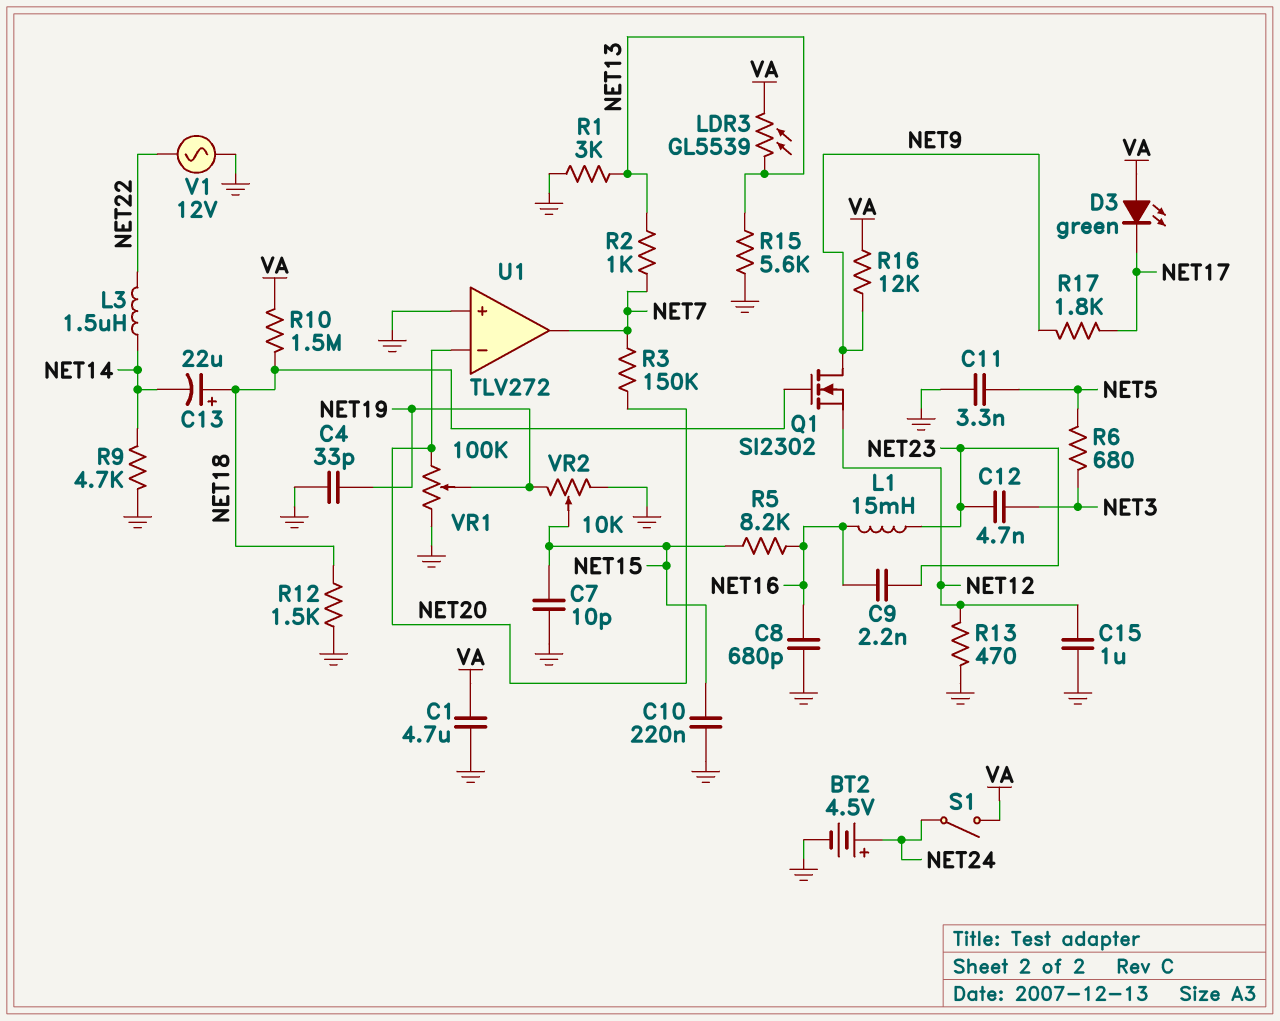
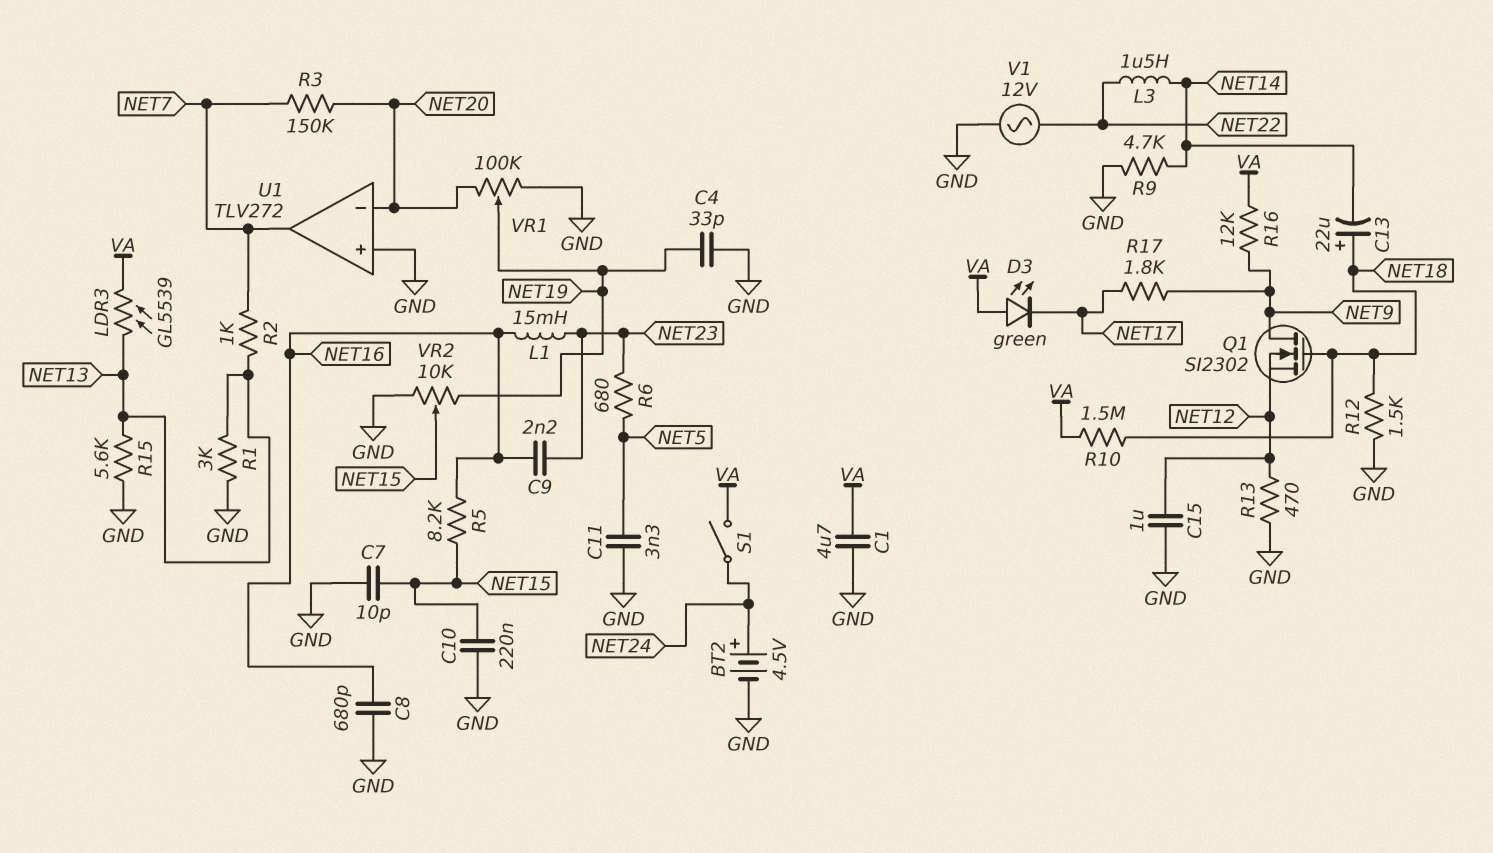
C12: 4.7nF (NET3, NET23) -> none
R6: 680 (NET3, NET5) -> 680 (NET5, NET23)

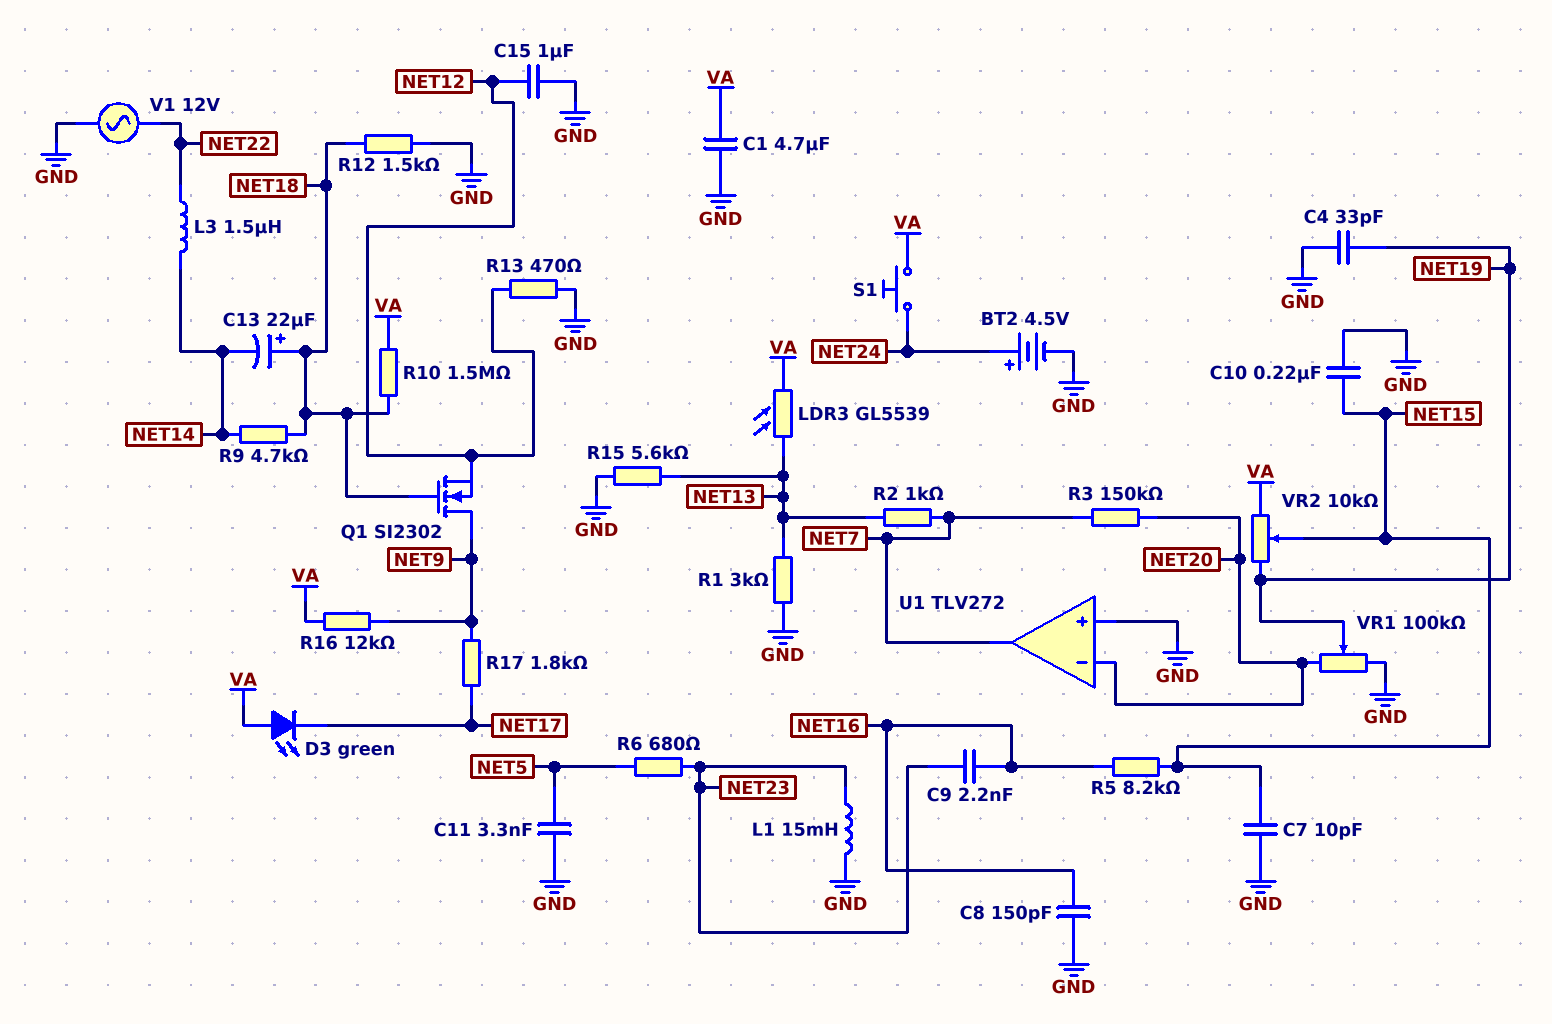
C8: 680pF (GND, NET16) -> 150pF (GND, NET16)
L1: 15mH (NET16, NET23) -> 15mH (GND, NET23)
R9: 4.7k (GND, NET14) -> 4.7k (NET14, NET18)
S1: switch (NET24, VA) -> button (NET24, VA)
VR2: 10k (GND, NET19, wiper NET15) -> 10k (NET19, VA, wiper NET15)

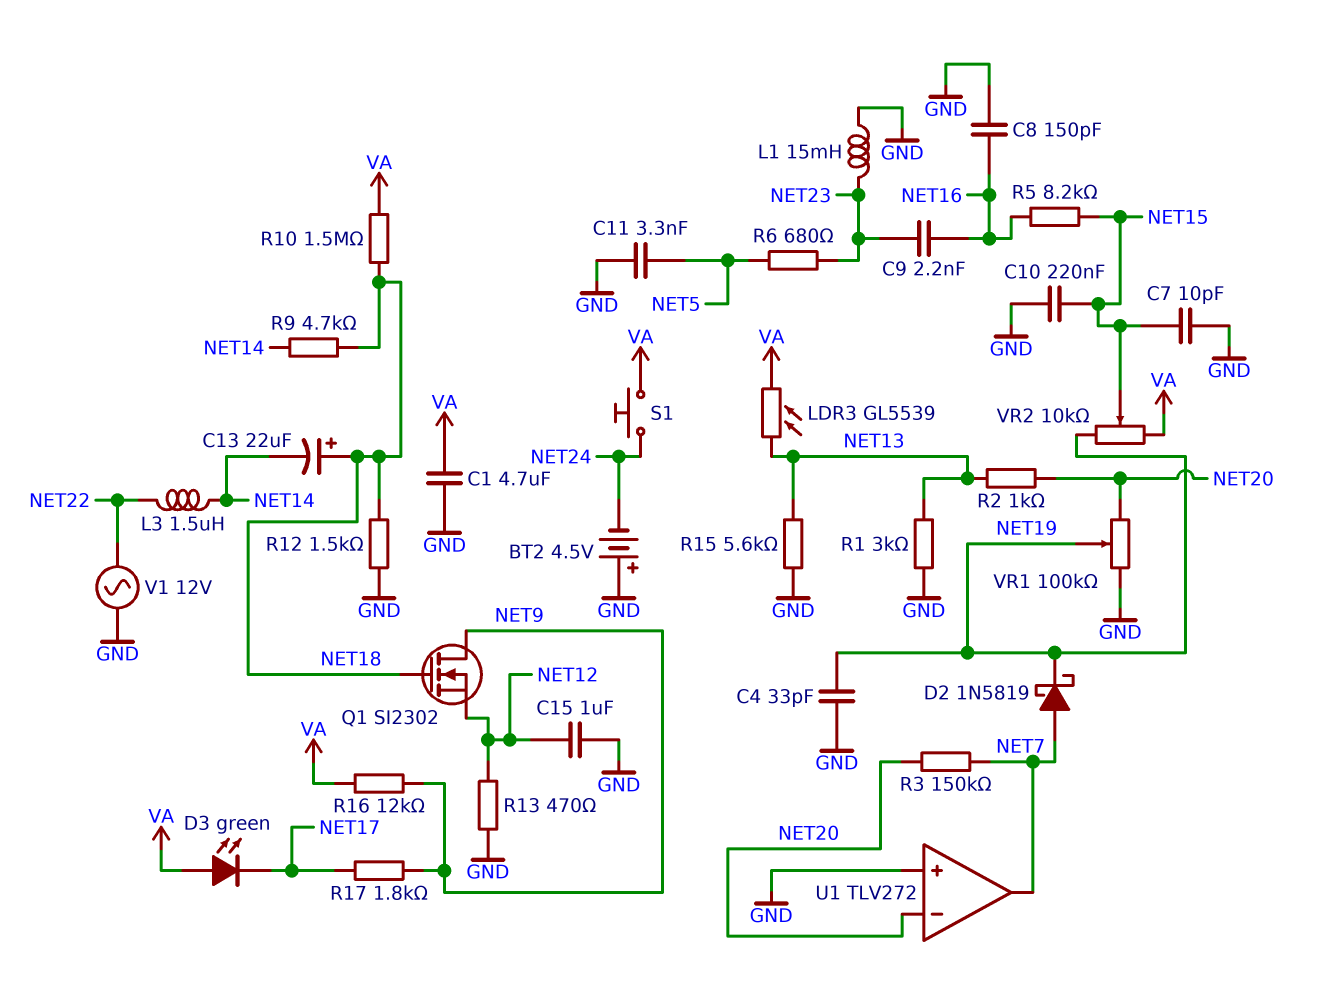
BT2: 4.5V (plus NET24, minus GND) -> 4.5V (plus GND, minus NET24)
D2: none -> schottky 1N5819 (A NET7, K NET19)
R2: 1k (NET7, NET13) -> 1k (NET13, NET20)

